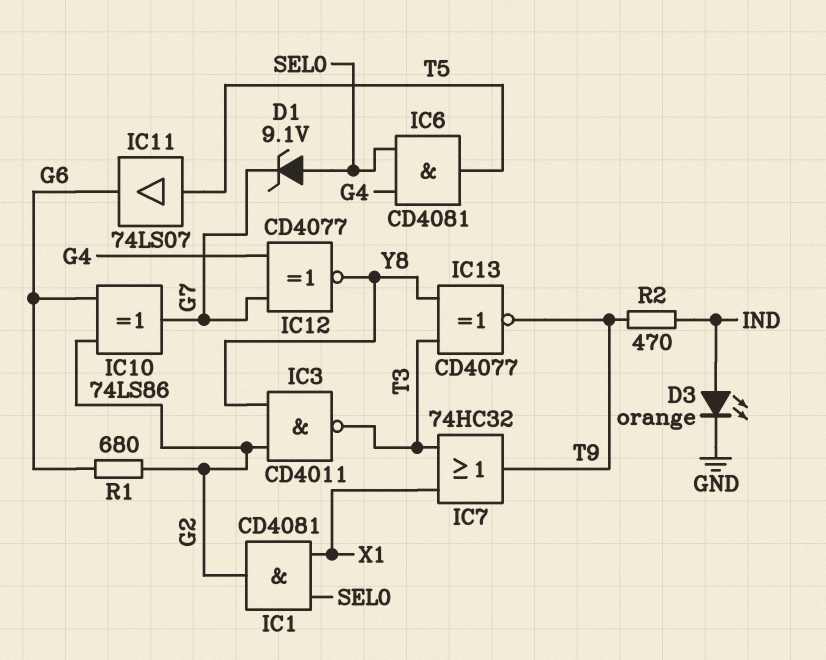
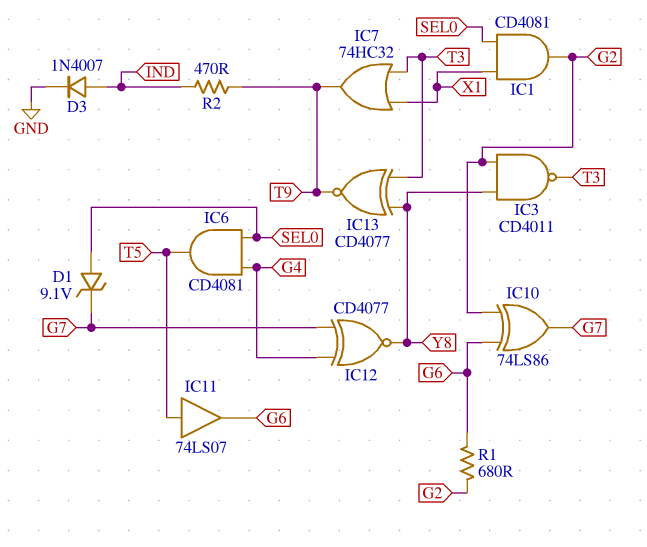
D3: LED orange (A IND, K GND) -> diode 1N4007 (A IND, K GND)

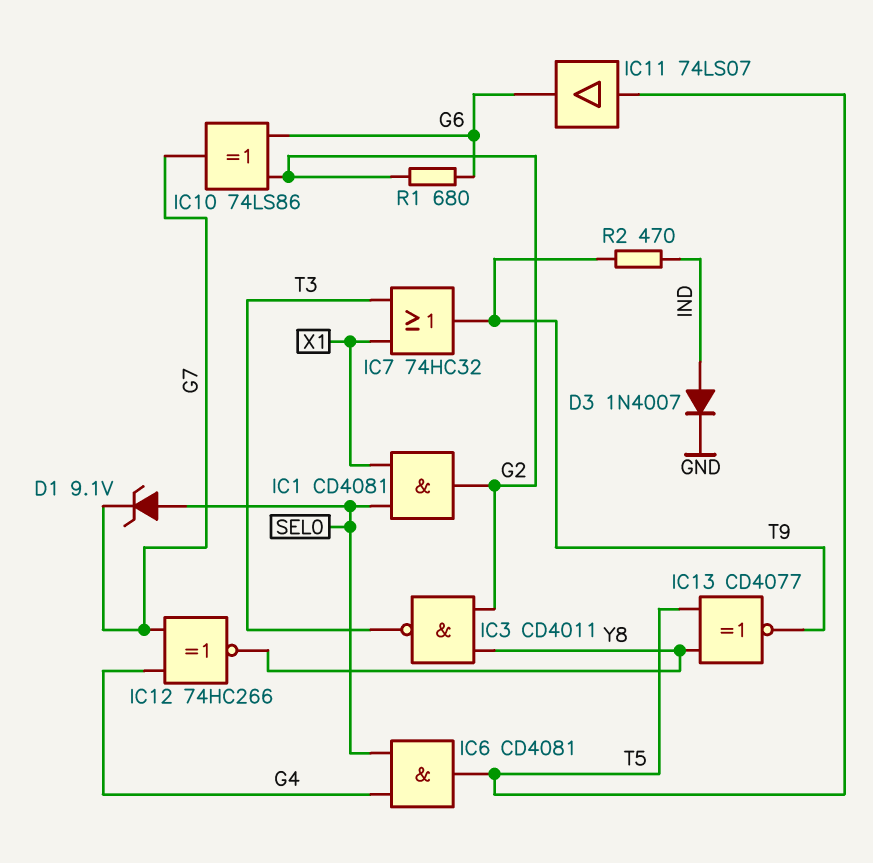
IC12: XNOR CD4077 (in G4, in G7, out Y8) -> XNOR 74HC266 (in G4, in G7, out Y8)
IC13: XNOR CD4077 (in T3, in Y8, out T9) -> XNOR CD4077 (in T5, in Y8, out T9)

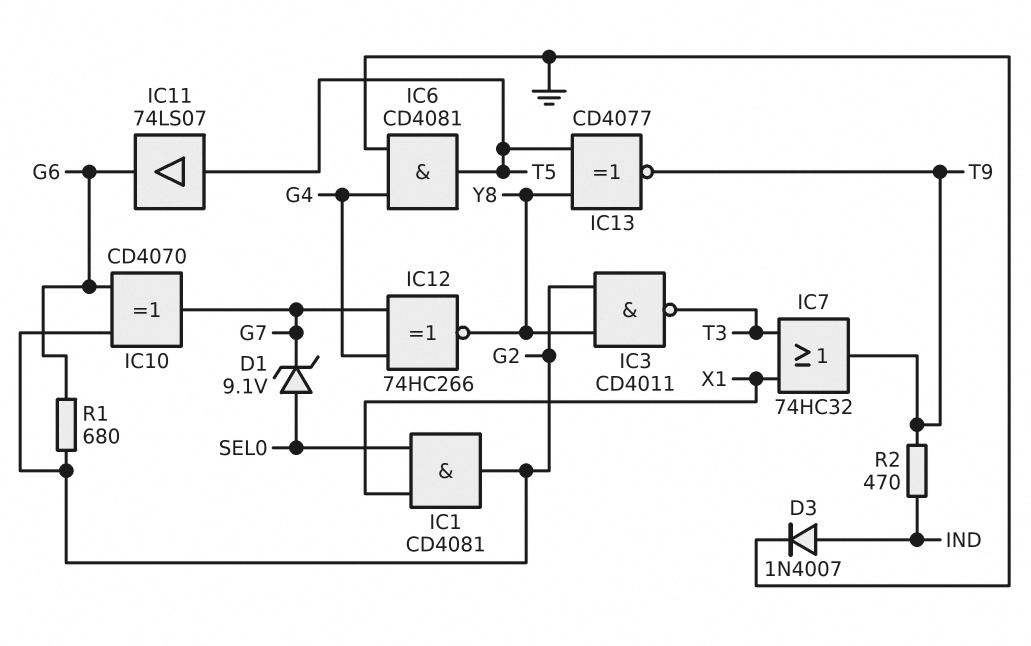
IC6: AND CD4081 (in G4, in SEL0, out T5) -> AND CD4081 (in G4, in GND, out T5)
IC10: XOR 74LS86 (in G2, in G6, out G7) -> XOR CD4070 (in G2, in G6, out G7)

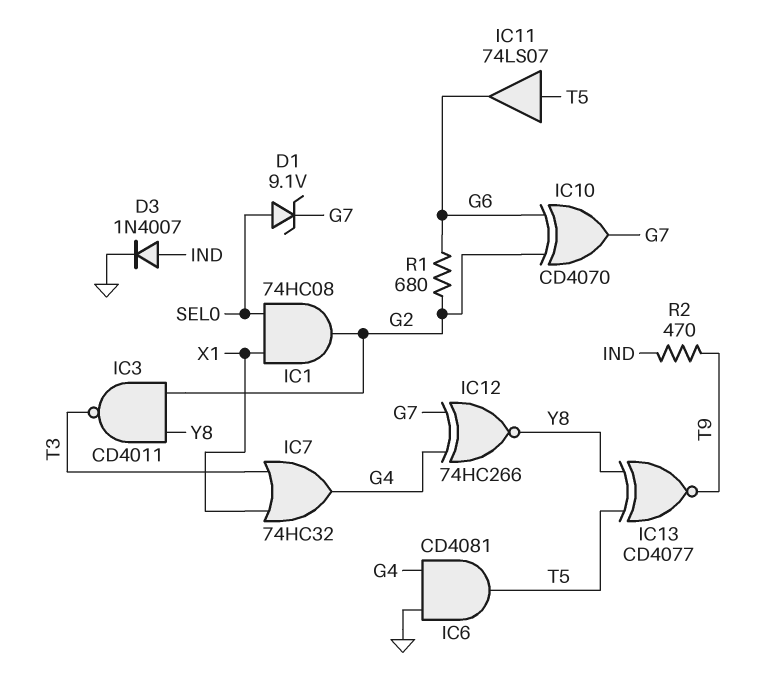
IC1: AND CD4081 (in SEL0, in X1, out G2) -> AND 74HC08 (in SEL0, in X1, out G2)
IC7: OR 74HC32 (in T3, in X1, out T9) -> OR 74HC32 (in T3, in X1, out G4)

